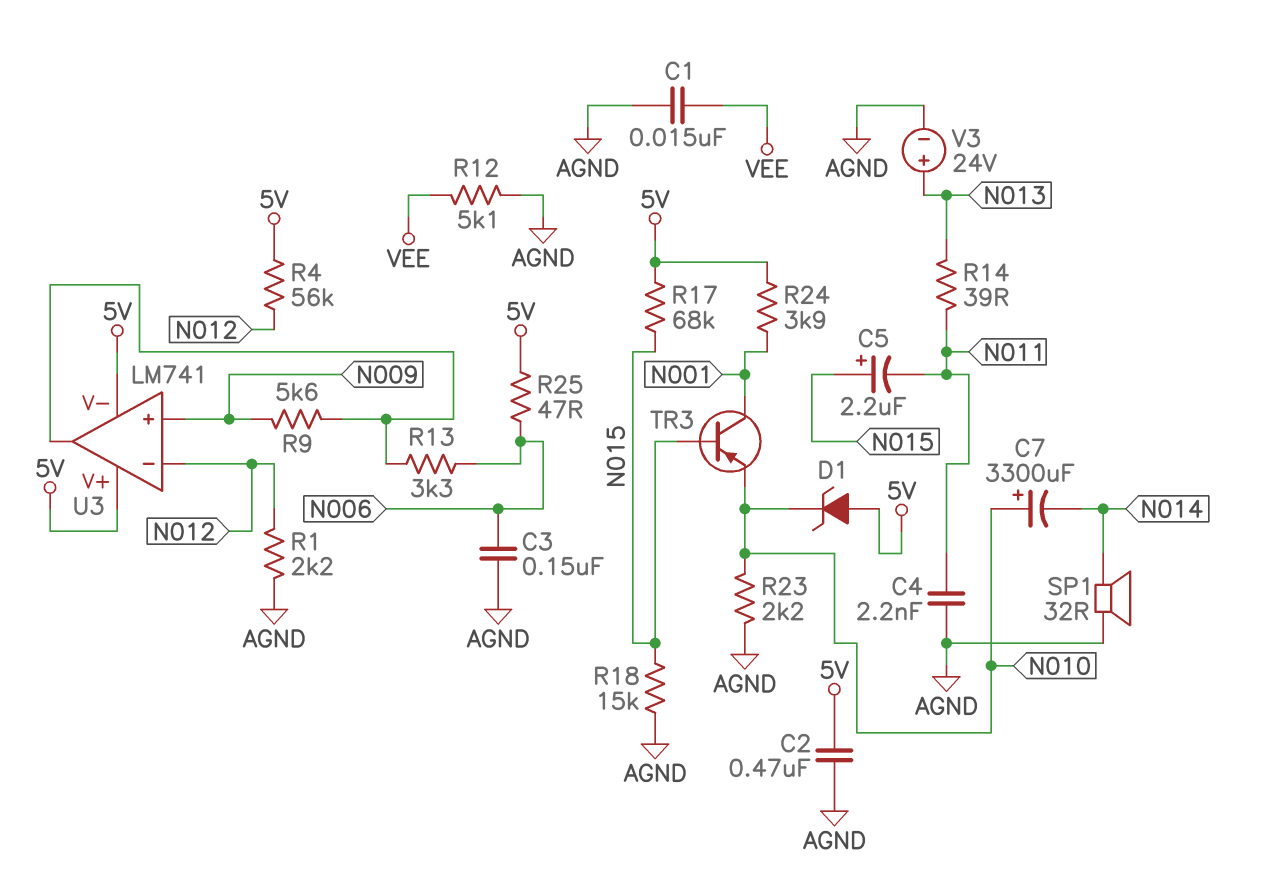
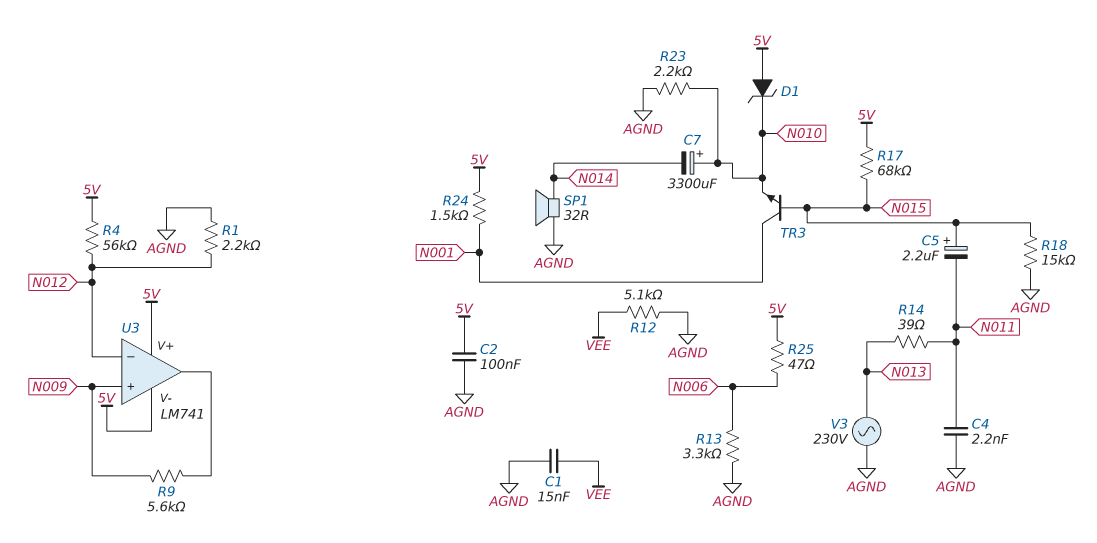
C2: 470nF (5V, AGND) -> 100nF (5V, AGND)
C3: 150nF (AGND, N006) -> none
R13: 3.3k (N006, U3/out) -> 3.3k (AGND, N006)
R24: 3.9k (5V, N001) -> 1.5k (5V, N001)
TR3: PNP (B N015, C N001, E N010) -> NPN (B N015, C N001, E N010)
V3: 24V (plus N013, minus AGND) -> AC 230V (AGND, N013)

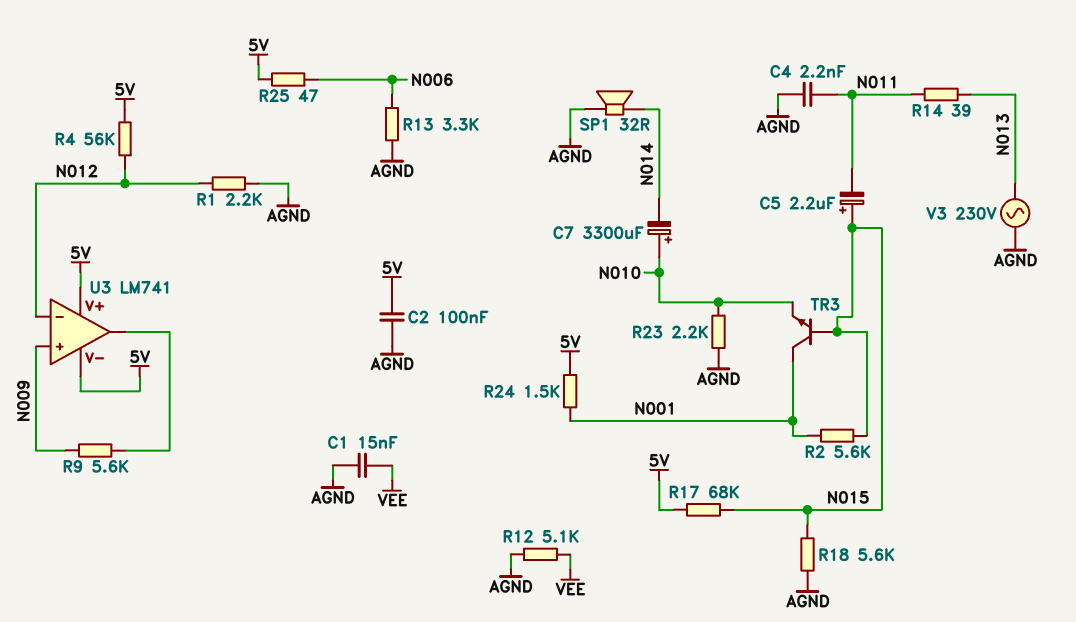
D1: zener (A 5V, K N010) -> none
R2: none -> 5.6k (N001, N015)
R18: 15k (AGND, N015) -> 5.6k (AGND, N015)

